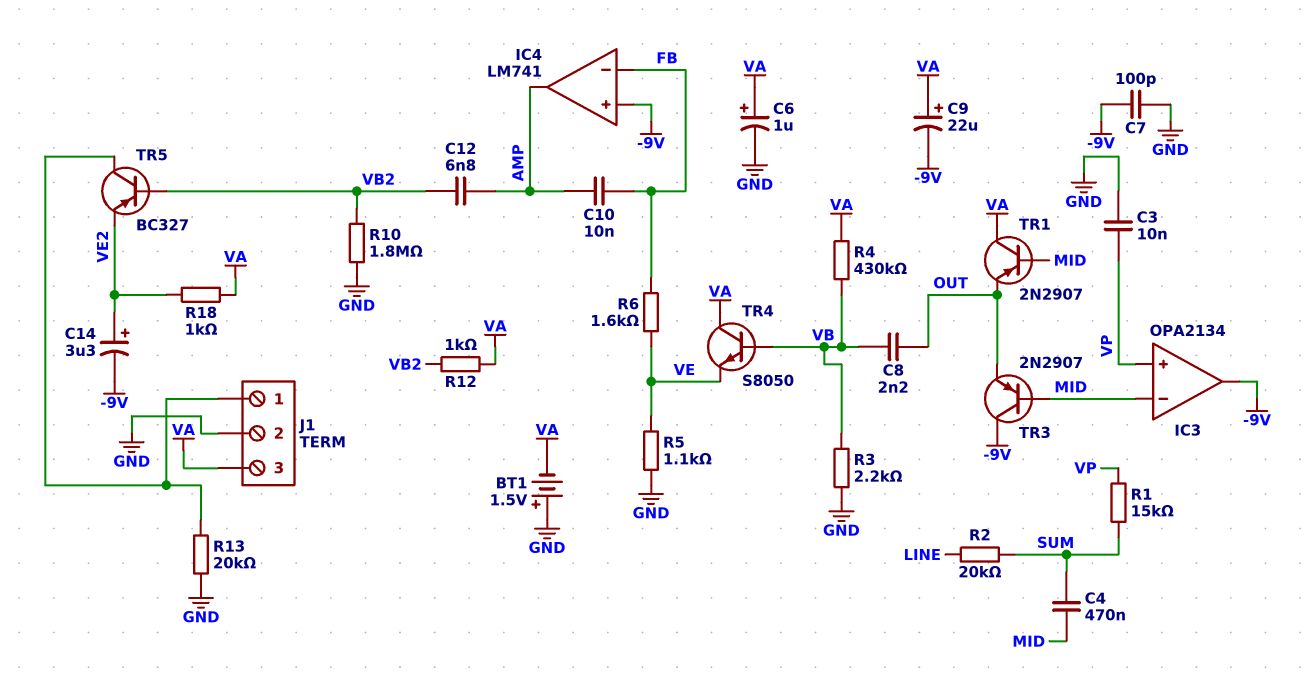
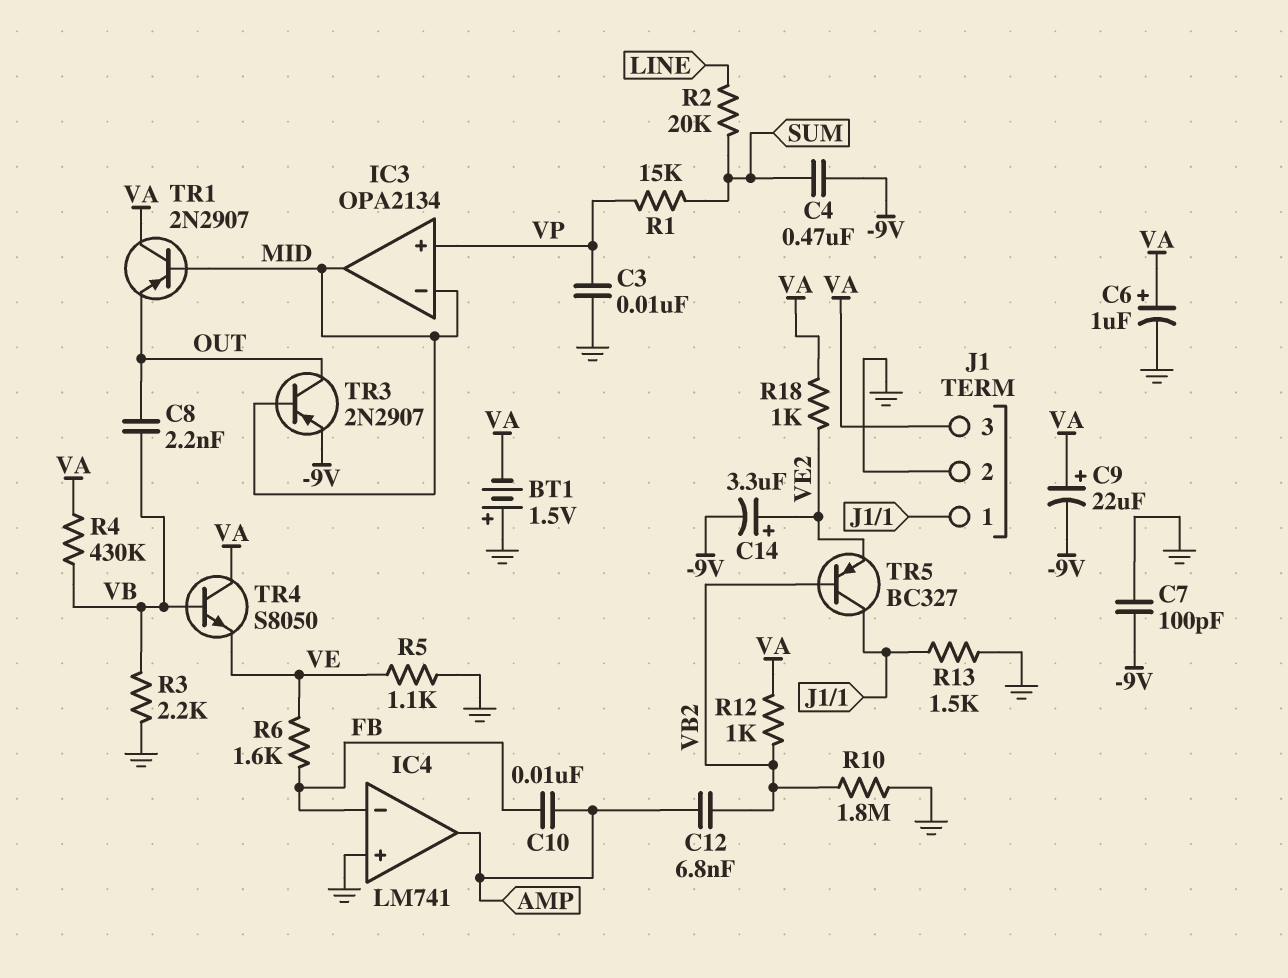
C4: 470nF (MID, SUM) -> 470nF (-9V, SUM)
IC3 pin out: -9V -> MID
IC4 pin in+: -9V -> GND
R13: 20k (GND, J1/1) -> 1.5k (GND, J1/1)
TR3: PNP 2N2907 (B MID, C -9V, E OUT) -> PNP 2N2907 (B MID, C OUT, E -9V)

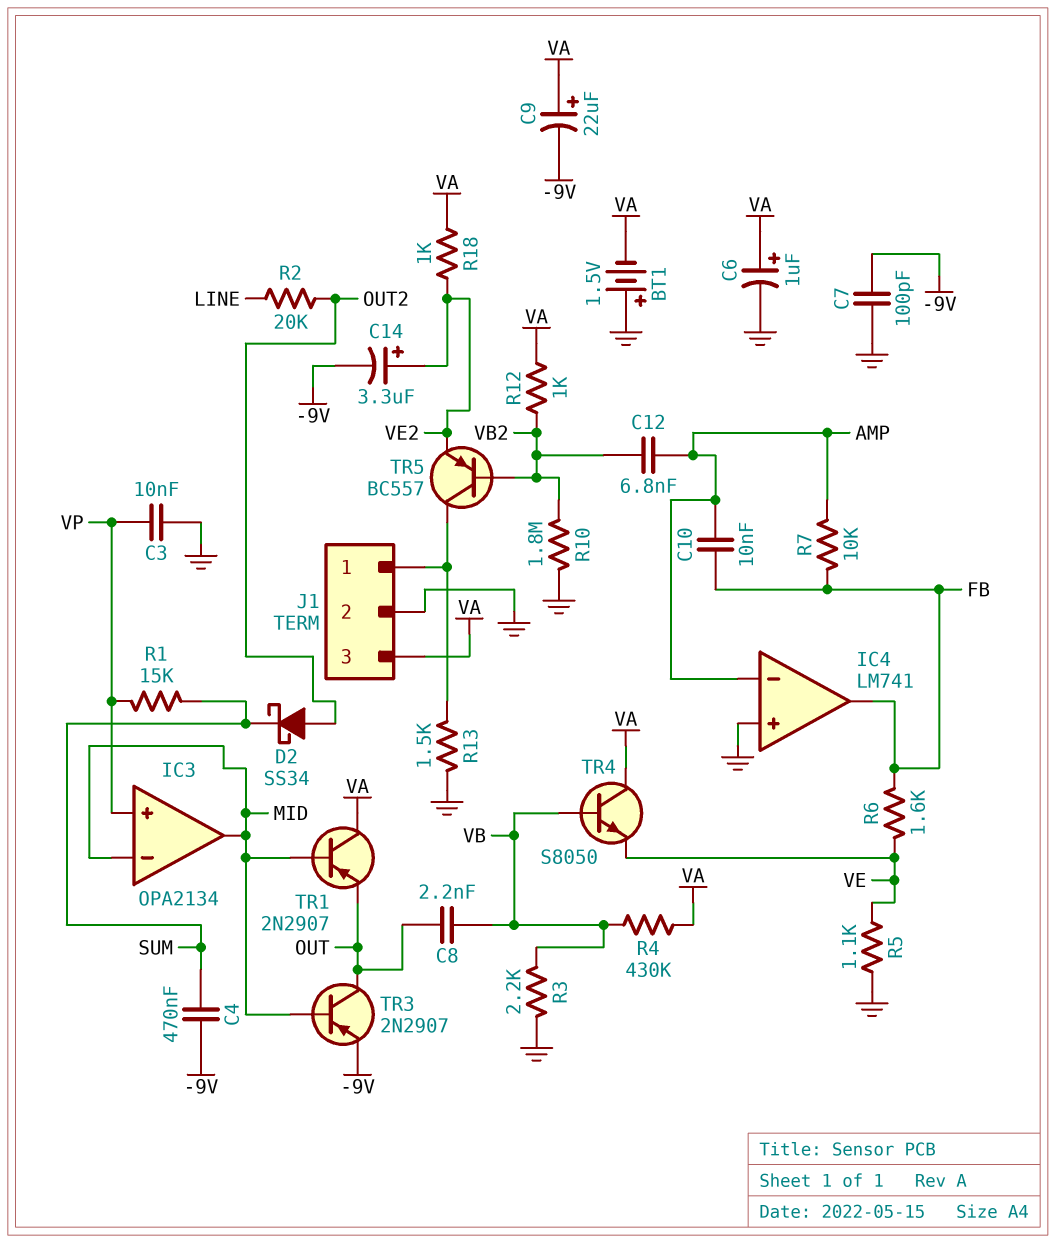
D2: none -> schottky SS34 (A OUT2, K SUM)
IC4 pin in-: FB -> AMP
IC4 pin out: AMP -> FB
R2: 20k (LINE, SUM) -> 20k (LINE, OUT2)
R7: none -> 10k (AMP, FB)
TR5: PNP BC327 (B VB2, C J1/1, E VE2) -> PNP BC557 (B VB2, C J1/1, E VE2)

